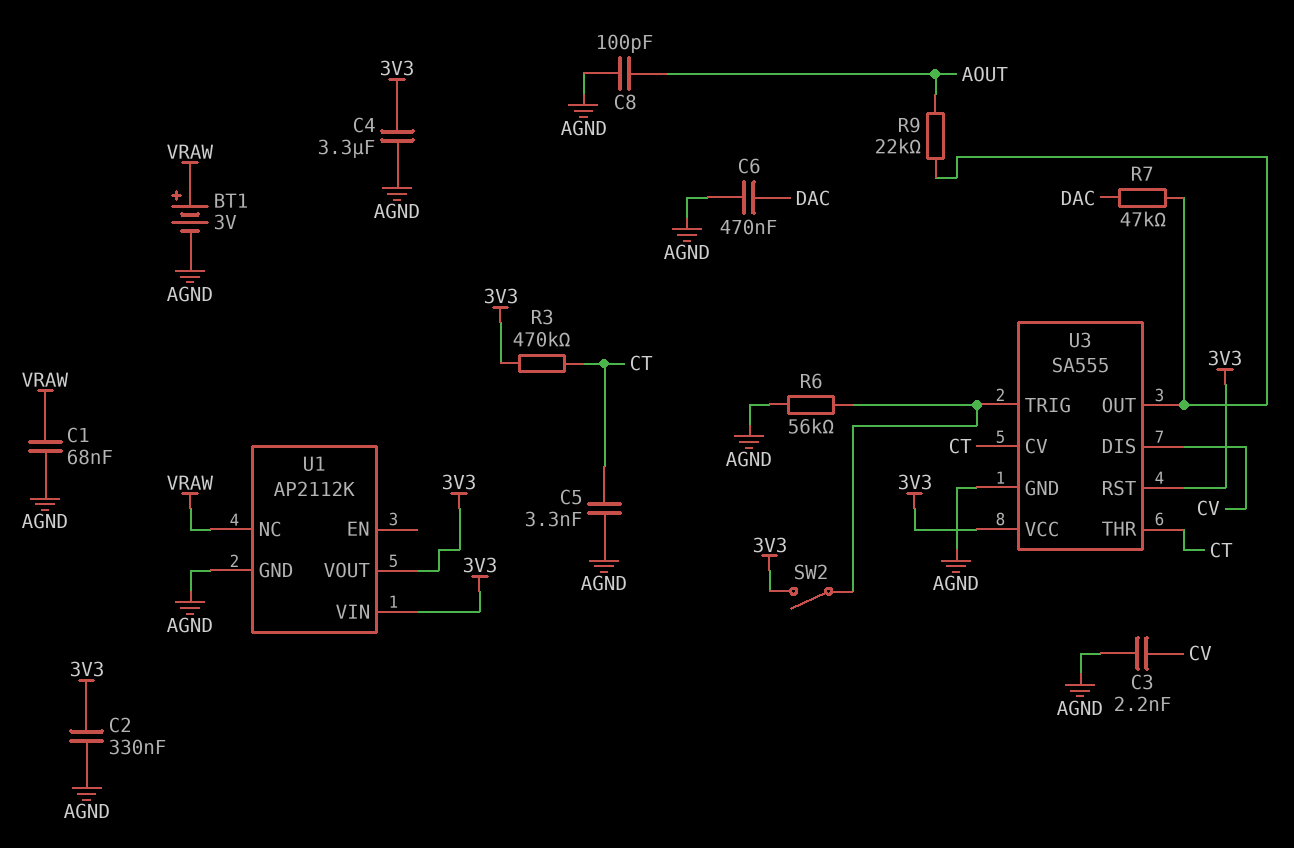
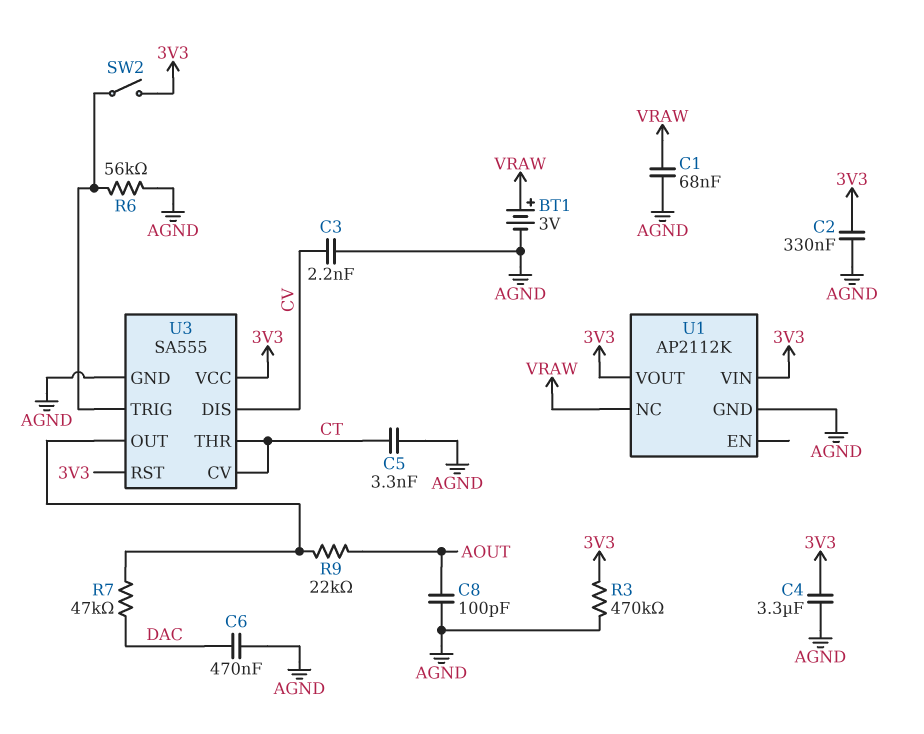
R3: 470k (3V3, CT) -> 470k (3V3, AGND)

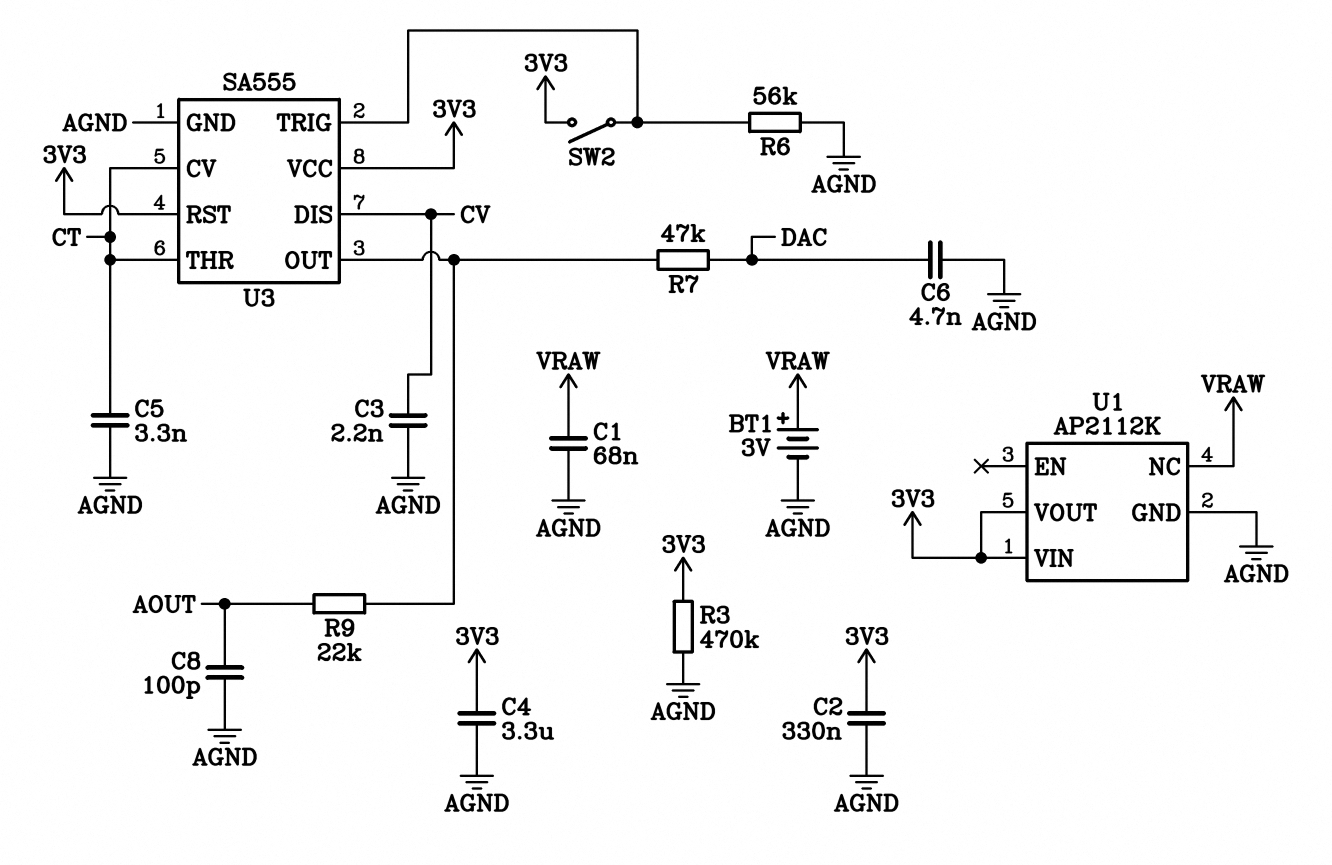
C6: 470nF (AGND, DAC) -> 4.7nF (AGND, DAC)

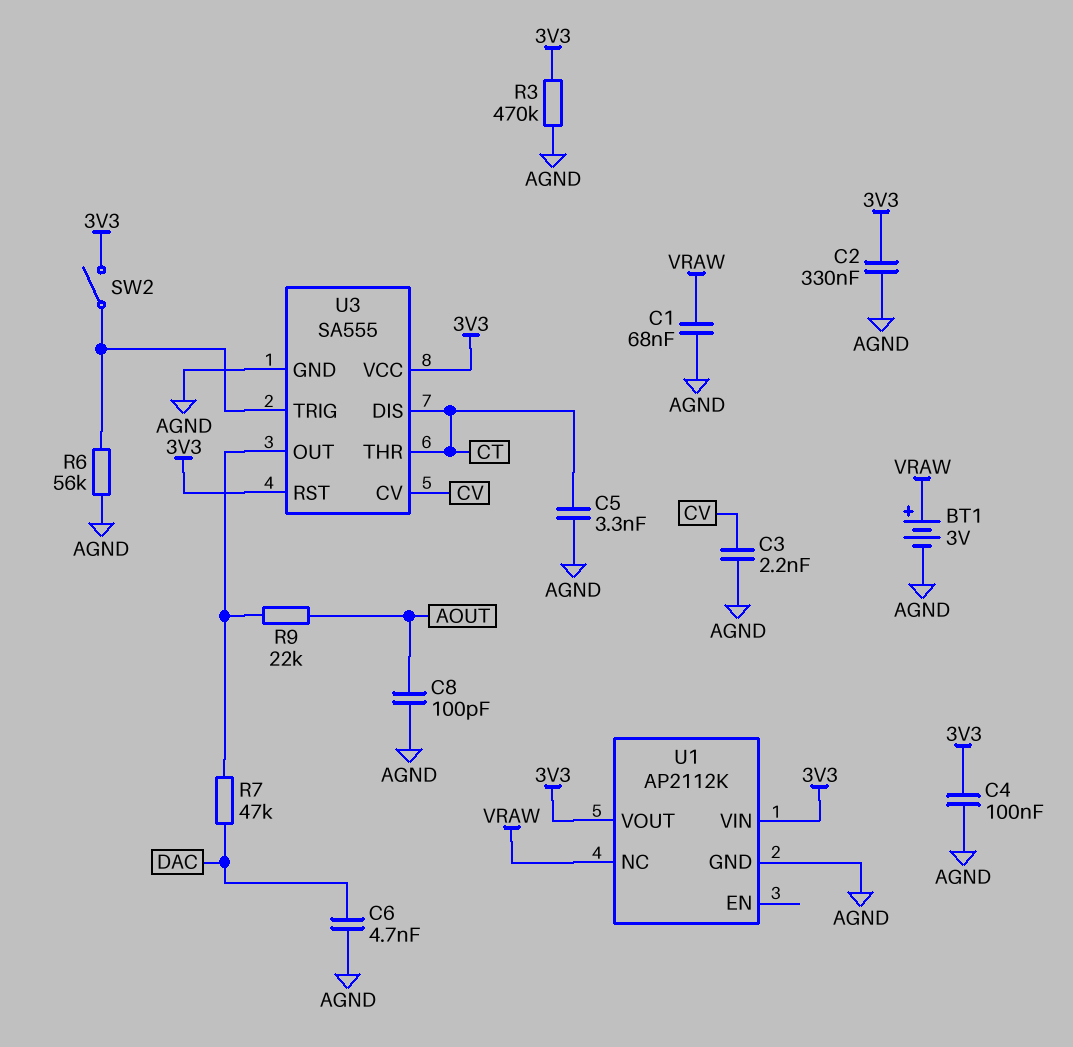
C4: 3.3uF (3V3, AGND) -> 100nF (3V3, AGND)
U3 pin CV: CT -> CV
U3 pin DIS: CV -> CT

